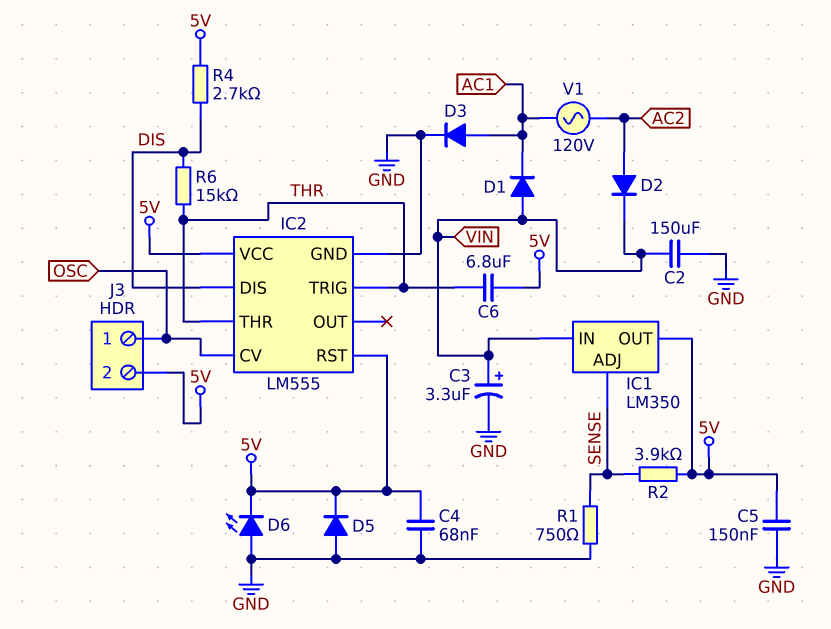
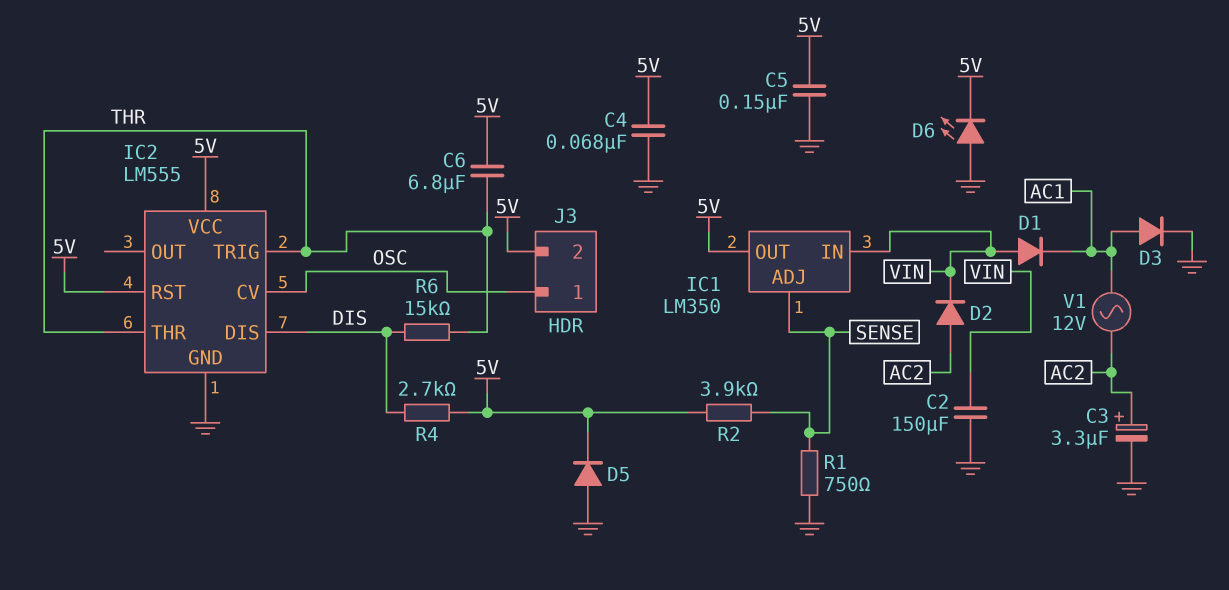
C3: 3.3uF (plus VIN, minus GND) -> 3.3uF (plus AC2, minus GND)
V1: AC 120V (AC1, AC2) -> AC 12V (AC1, AC2)

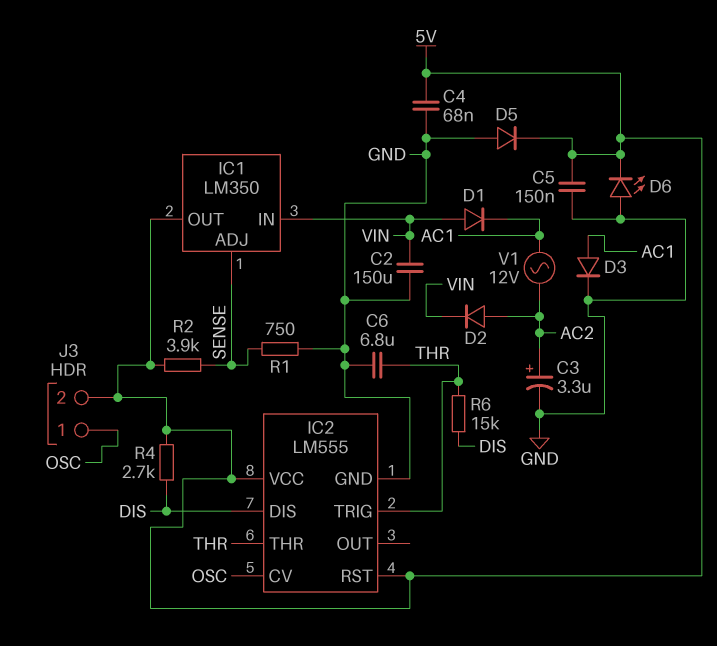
C6: 6.8uF (5V, THR) -> 6.8uF (GND, THR)

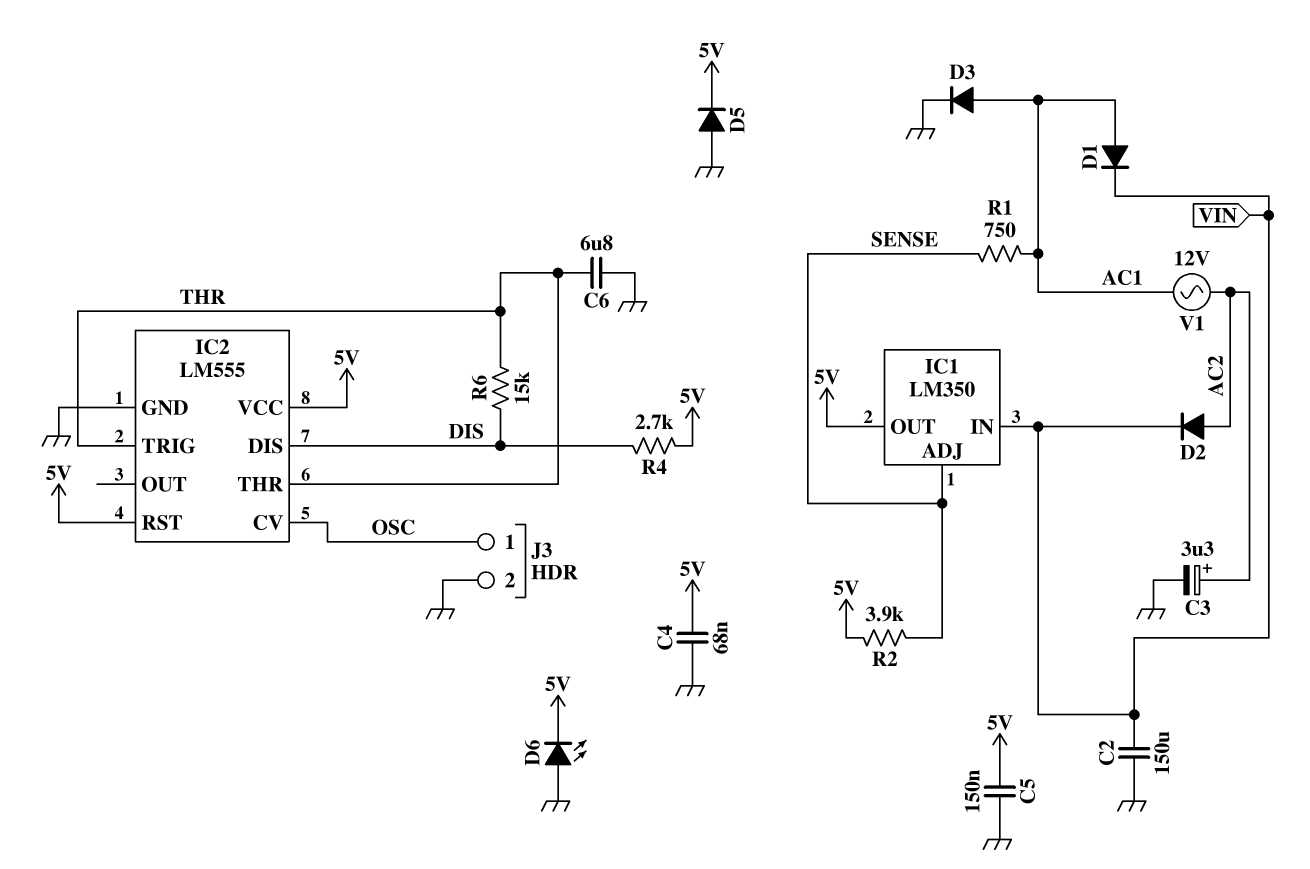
D1: diode (A VIN, K AC1) -> diode (A AC1, K VIN)
J3 pin 2: 5V -> GND
R1: 750 (GND, SENSE) -> 750 (AC1, SENSE)

